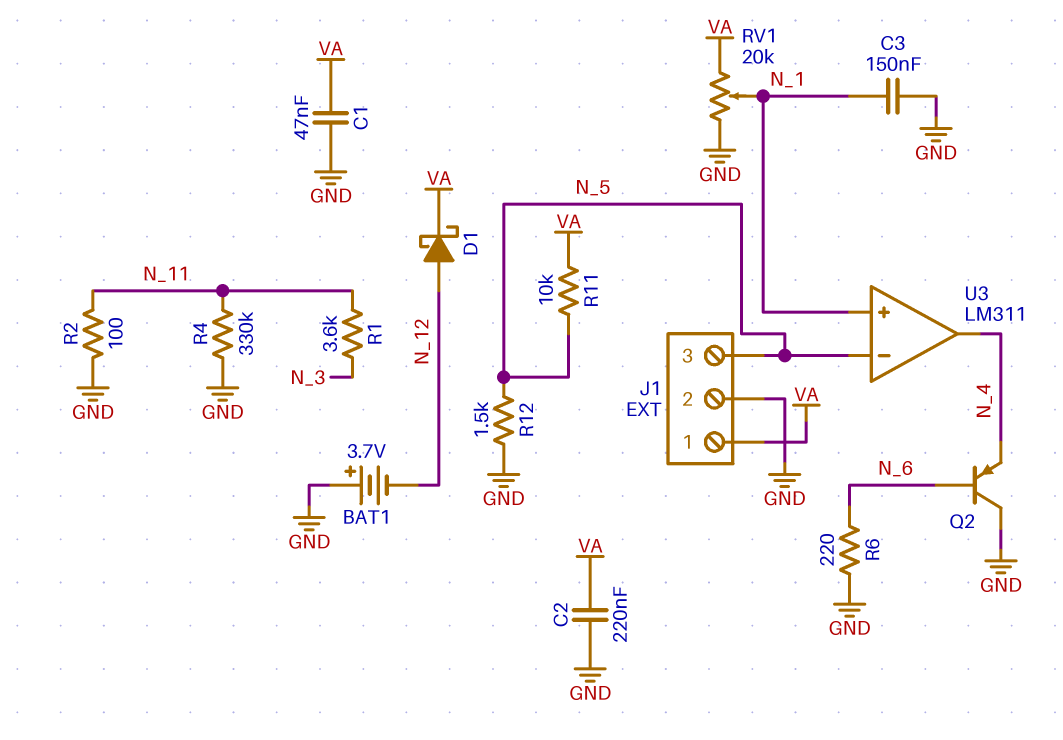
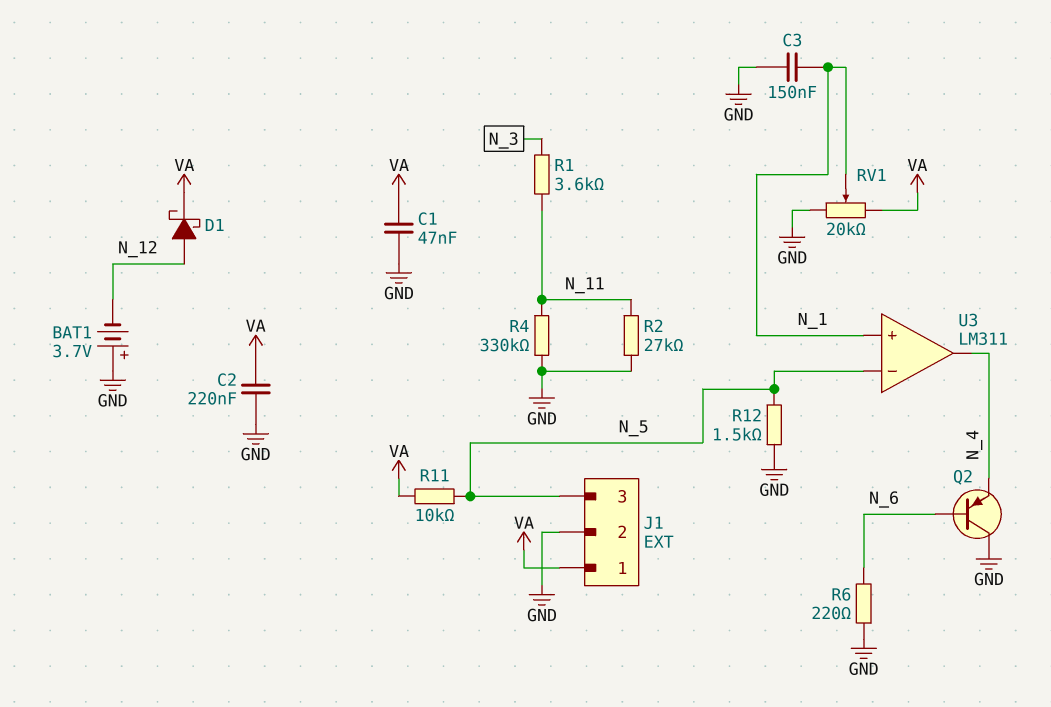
R2: 100 (GND, N_11) -> 27k (GND, N_11)

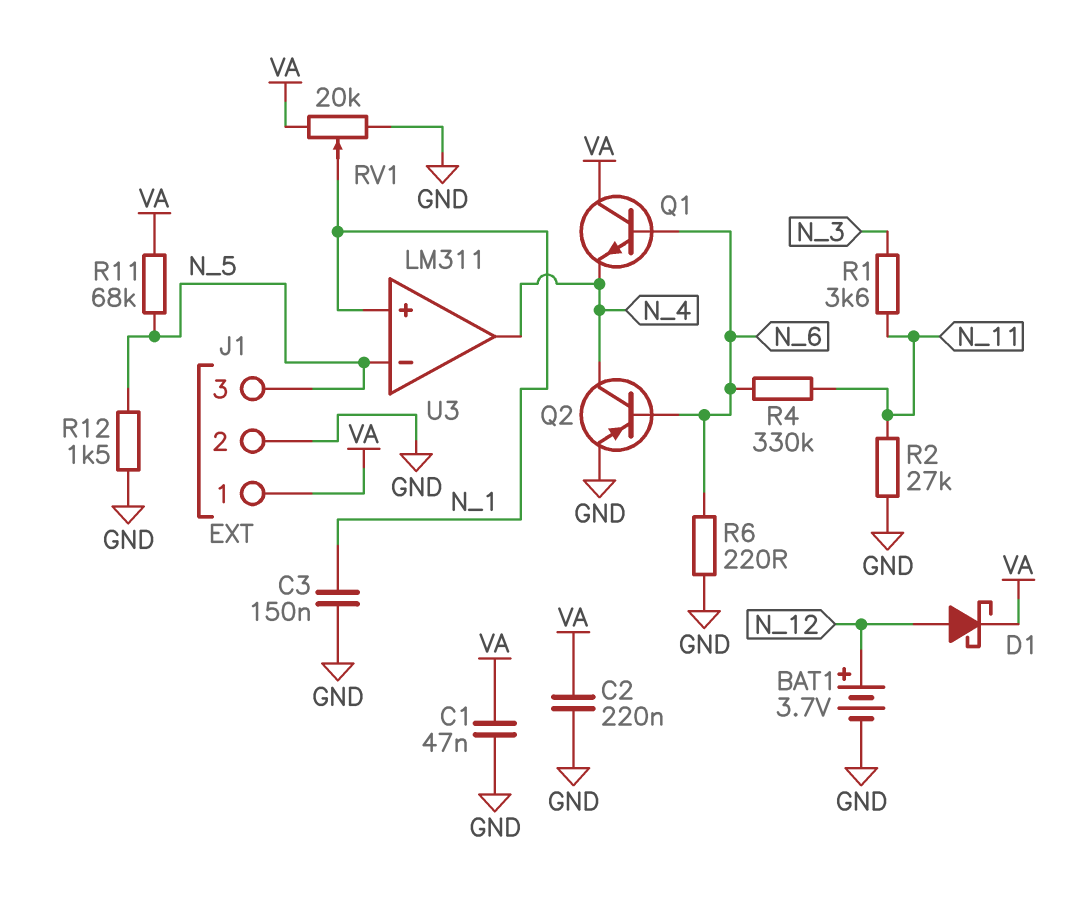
BAT1: 3.7V (plus GND, minus N_12) -> 3.7V (plus N_12, minus GND)
Q1: none -> NPN (B N_6, C VA, E N_4)
Q2: PNP (B N_6, C GND, E N_4) -> PNP (B N_6, C N_4, E GND)
R4: 330k (GND, N_11) -> 330k (N_6, N_11)
R11: 10k (N_5, VA) -> 68k (N_5, VA)

